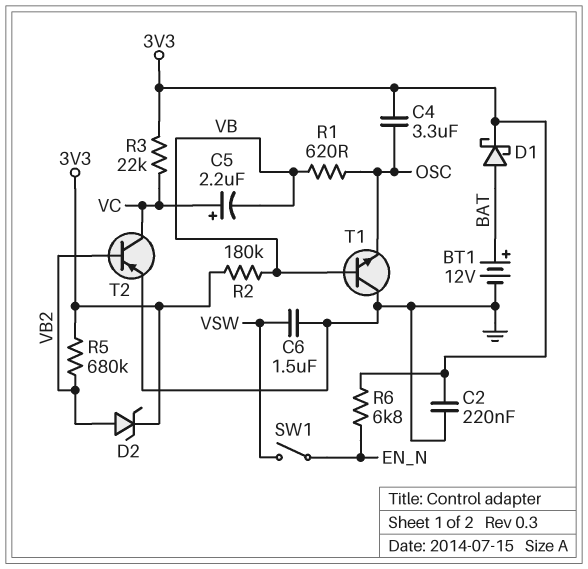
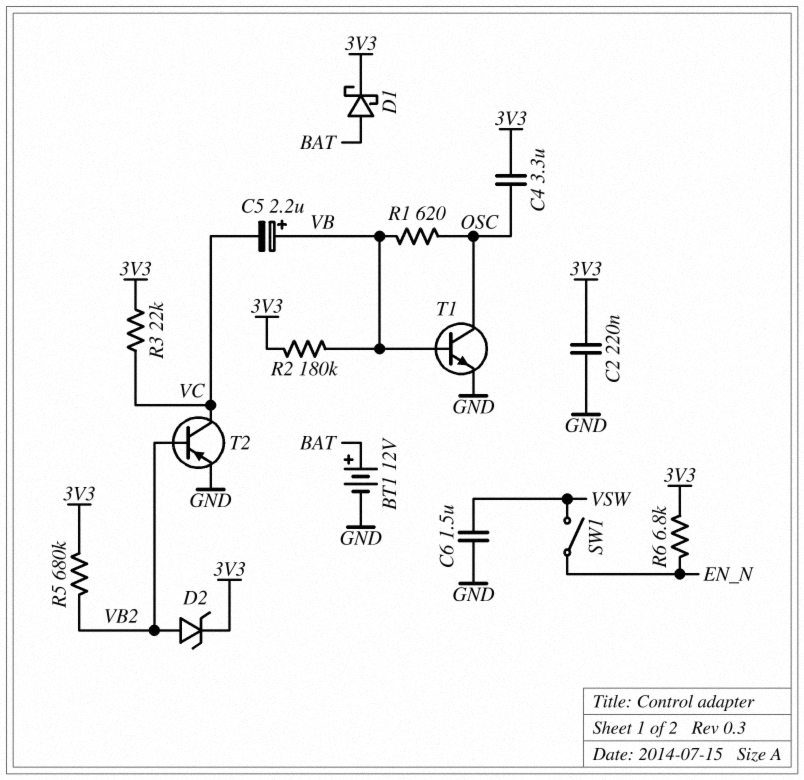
C5: 2.2uF (plus VC, minus VB) -> 2.2uF (plus VB, minus VC)
T1: NPN (B VB, C GND, E OSC) -> NPN (B VB, C OSC, E GND)

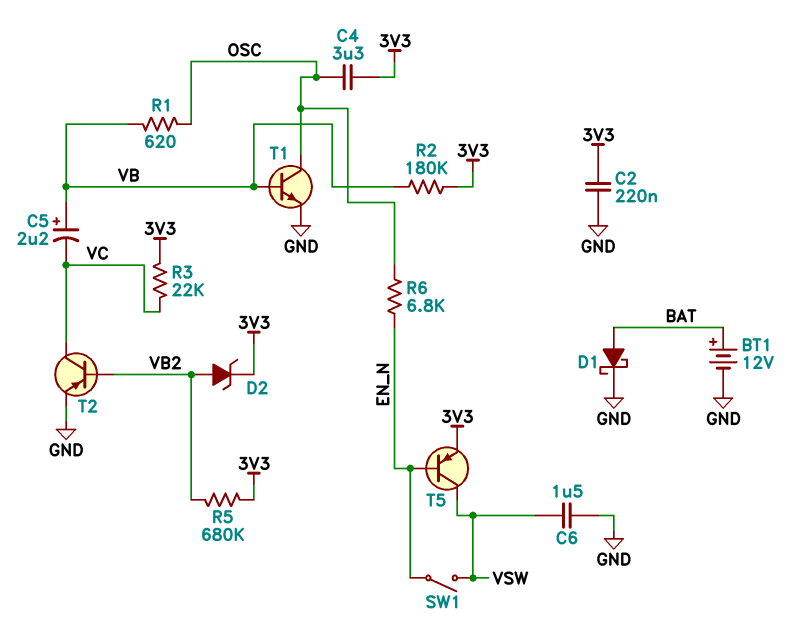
D1: schottky (A BAT, K 3V3) -> schottky (A BAT, K GND)
R6: 6.8k (3V3, EN_N) -> 6.8k (EN_N, OSC)
T5: none -> PNP (B EN_N, C VSW, E 3V3)

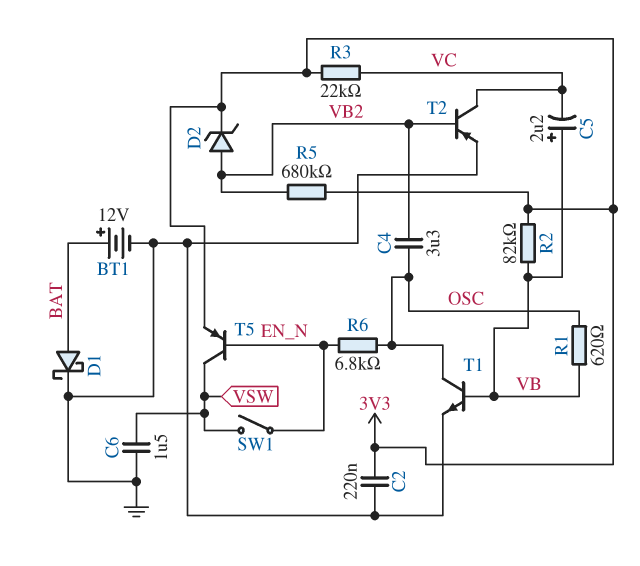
C4: 3.3uF (3V3, OSC) -> 3.3uF (OSC, VB2)
R2: 180k (3V3, VB) -> 82k (3V3, VB)

